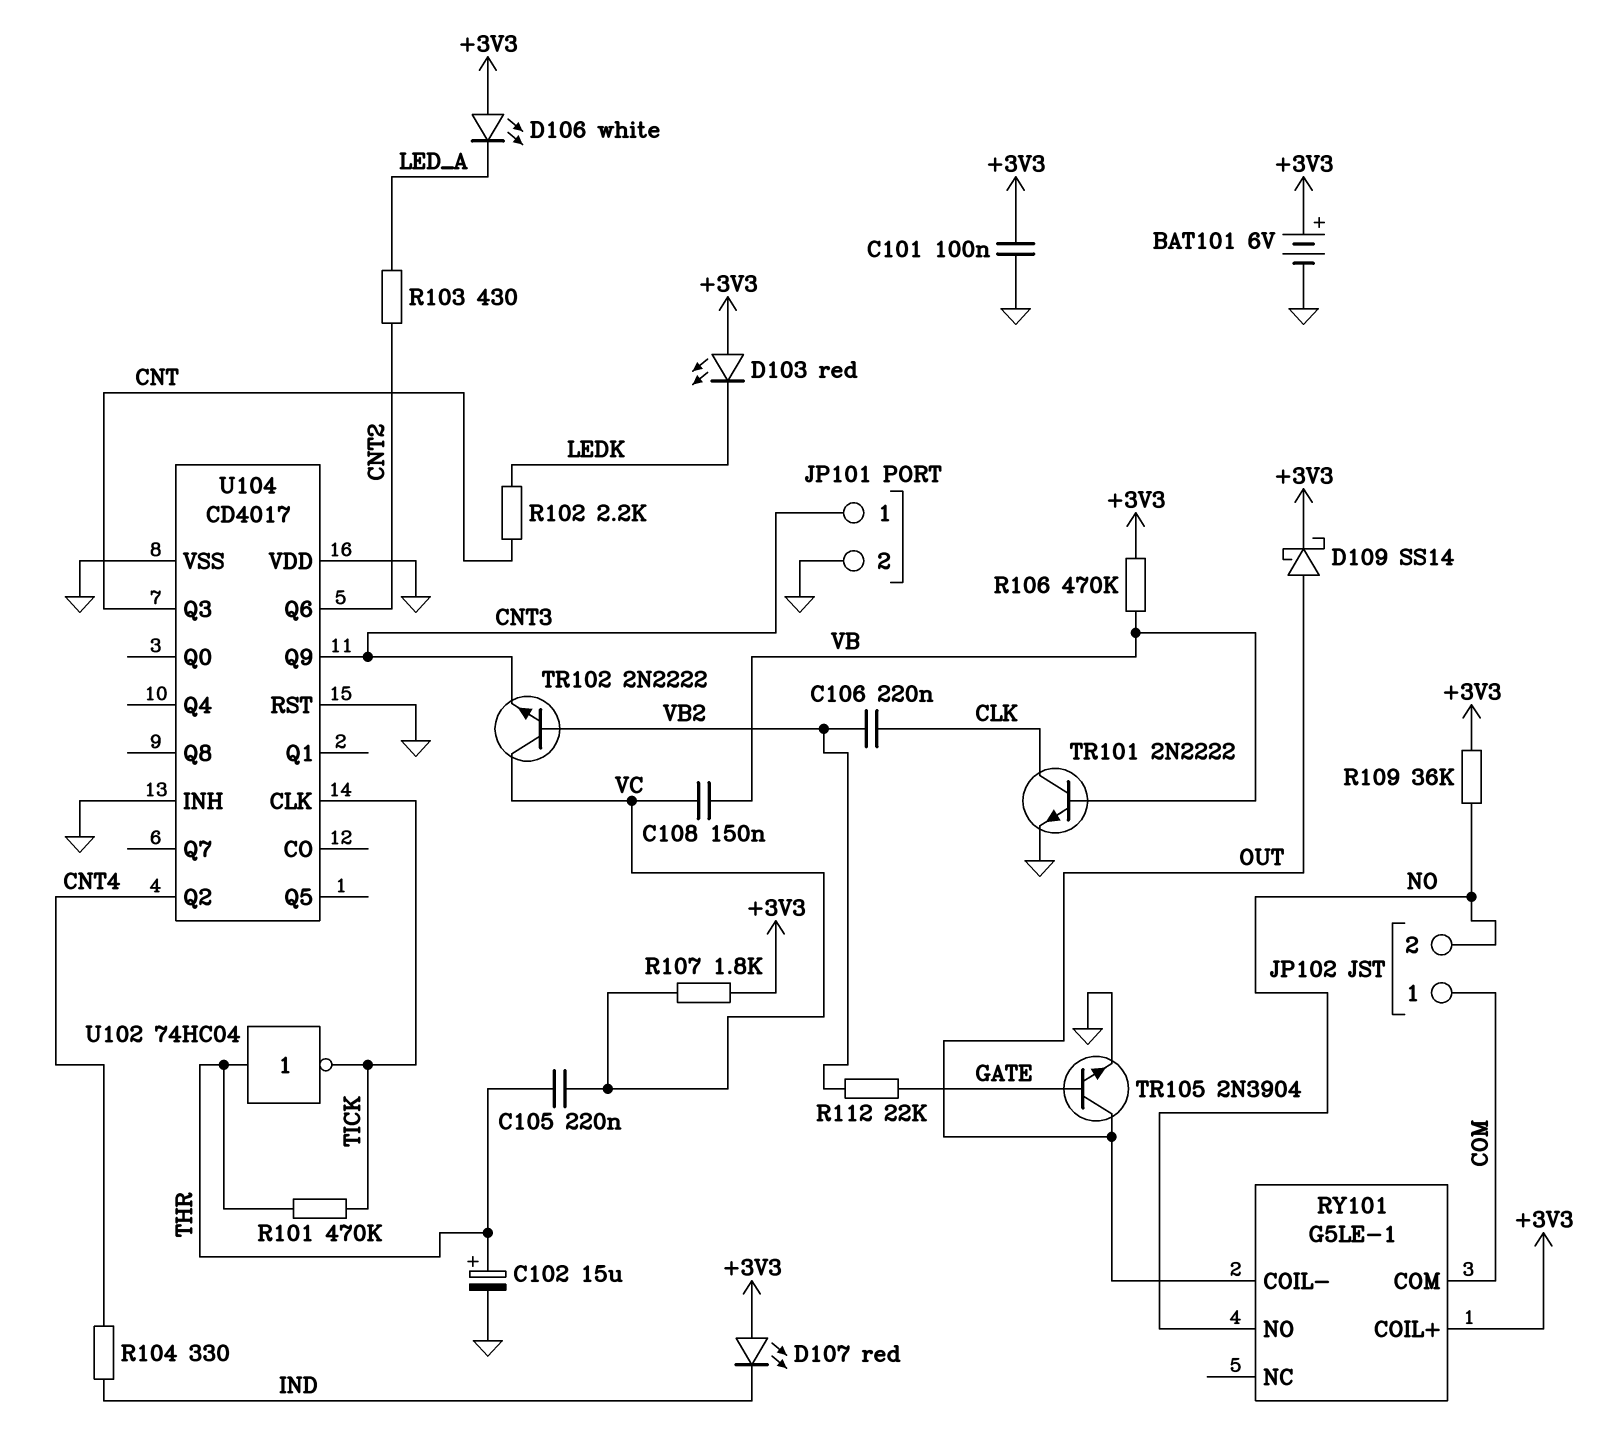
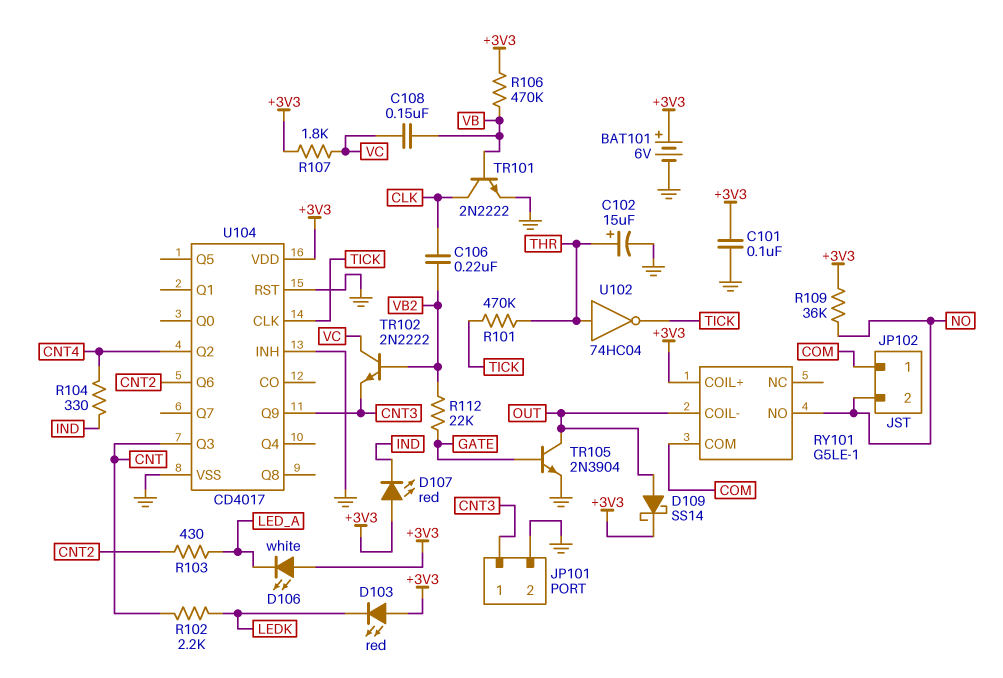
C105: 220nF (THR, VC) -> none
U104 pin VDD: GND -> +3V3

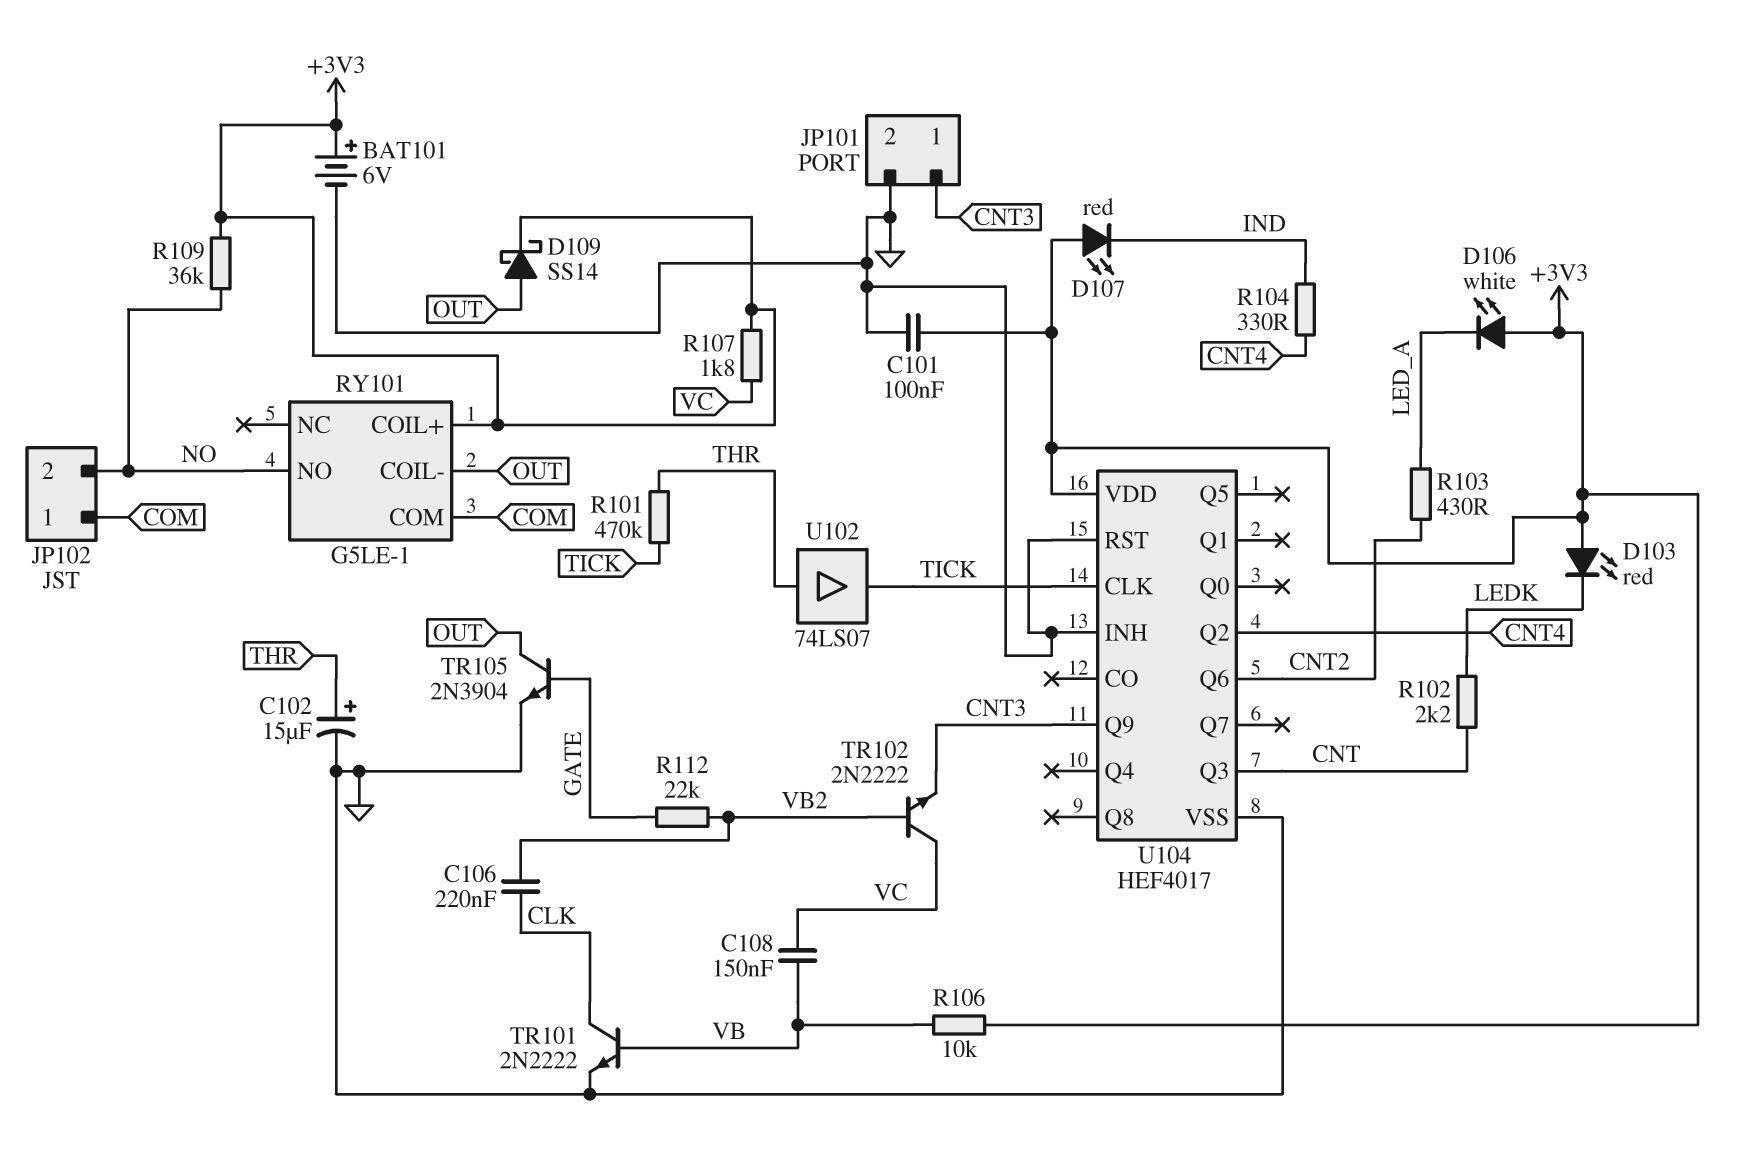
R106: 470k (+3V3, VB) -> 10k (+3V3, VB)
U102: NOT 74HC04 (in THR, out TICK) -> buffer 74LS07 (in THR, out TICK)
U104: CD4017 -> HEF4017

